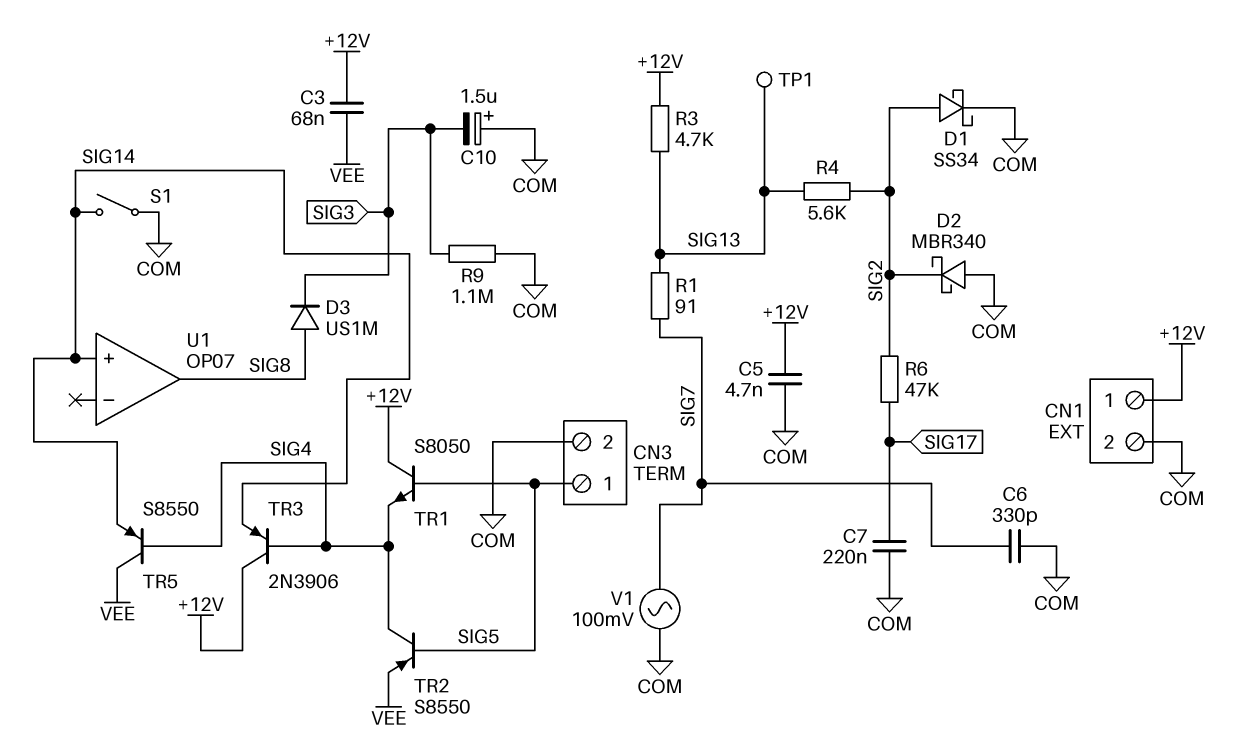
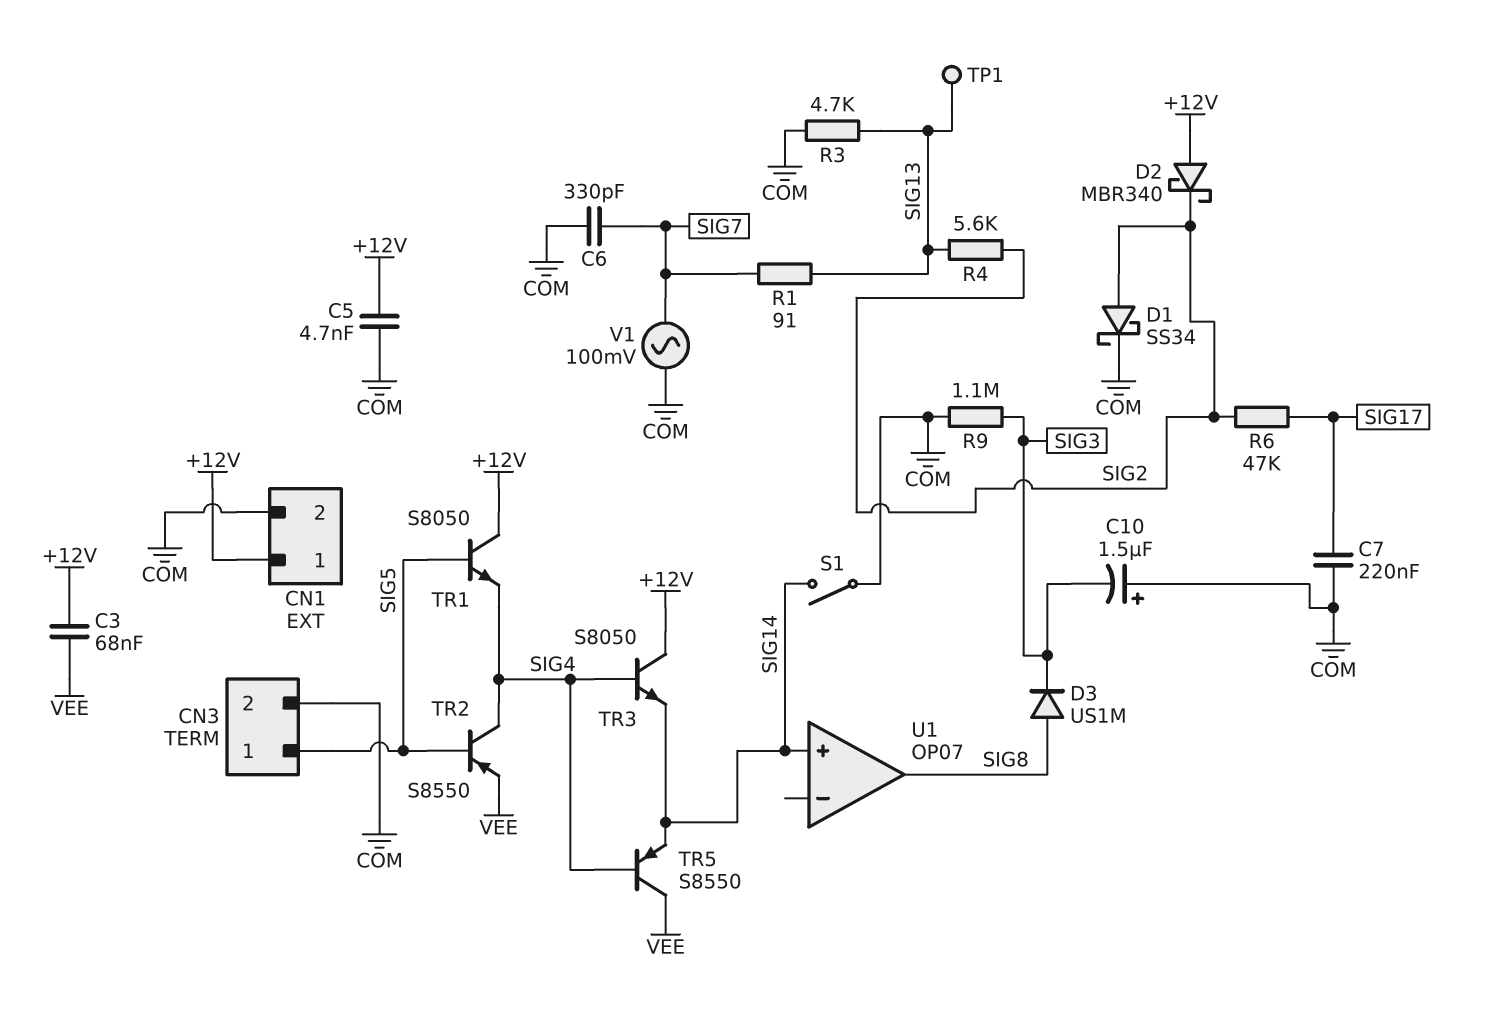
D2: schottky MBR340 (A COM, K SIG2) -> schottky MBR340 (A +12V, K SIG2)
R3: 4.7k (+12V, SIG13) -> 4.7k (COM, SIG13)
TR3: PNP 2N3906 (B SIG4, C +12V, E SIG14) -> NPN S8050 (B SIG4, C +12V, E SIG14)

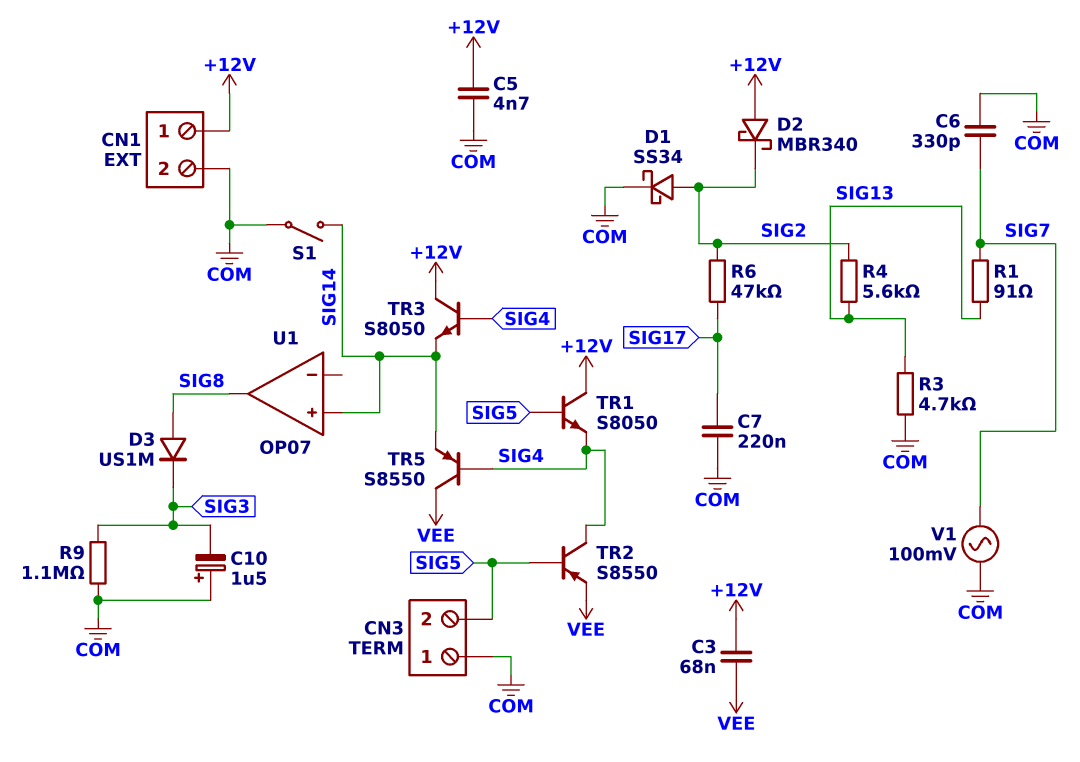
CN3 pin 1: SIG5 -> COM
CN3 pin 2: COM -> SIG5
TP1: test point (SIG13) -> none

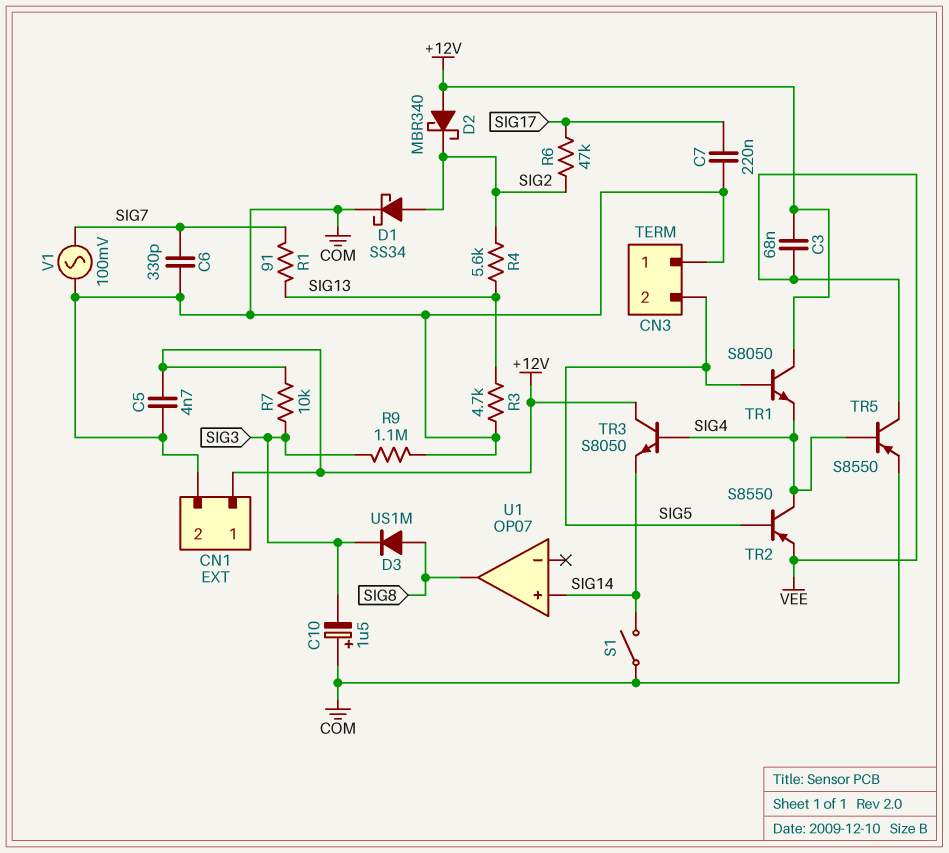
R7: none -> 10k (+12V, SIG3)
TR5: PNP S8550 (B SIG4, C VEE, E SIG14) -> PNP S8550 (B SIG4, C VEE, E COM)

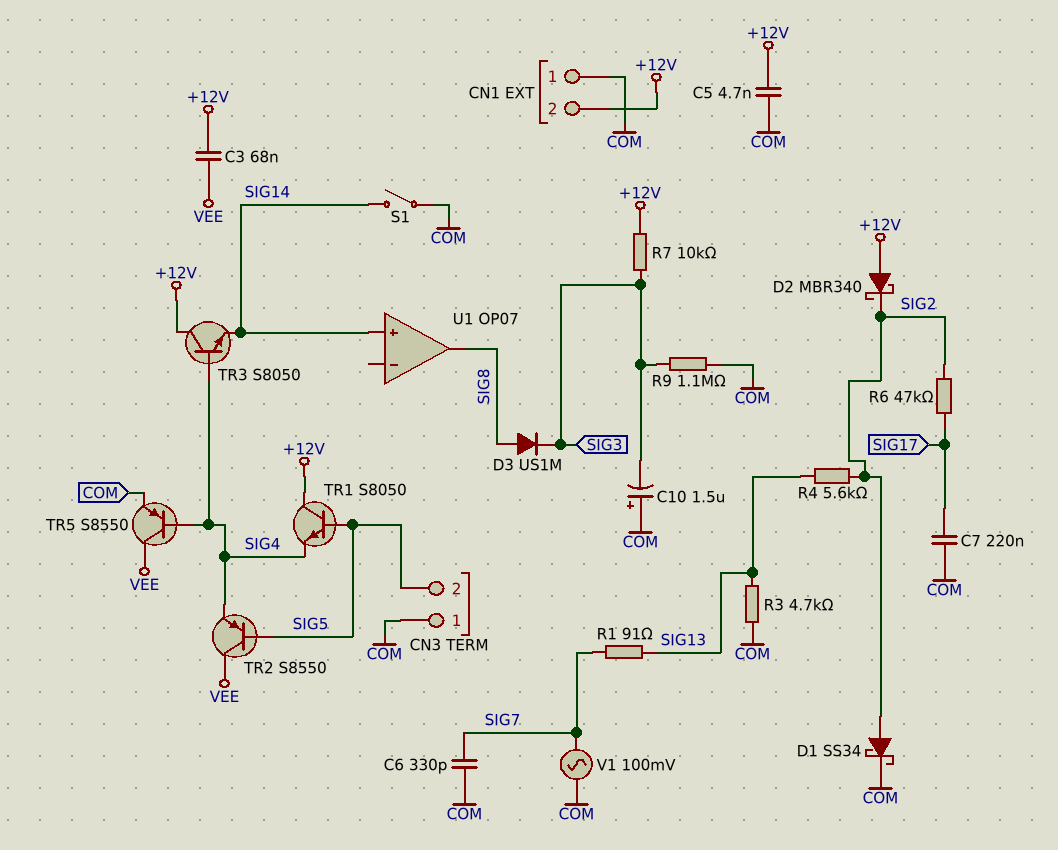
CN1 pin 1: +12V -> COM
CN1 pin 2: COM -> +12V
TR2: PNP S8550 (B SIG5, C SIG4, E VEE) -> PNP S8550 (B SIG5, C VEE, E SIG4)

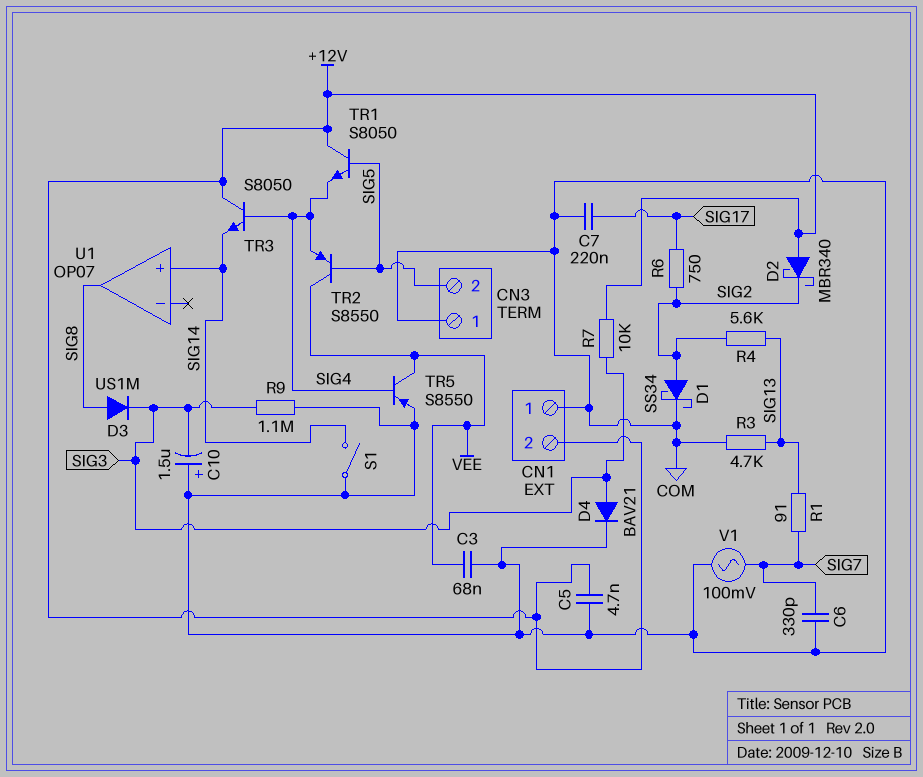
C3: 68nF (+12V, VEE) -> 68nF (COM, VEE)
D4: none -> diode BAV21 (A SIG3, K COM)
R6: 47k (SIG2, SIG17) -> 750 (SIG2, SIG17)

